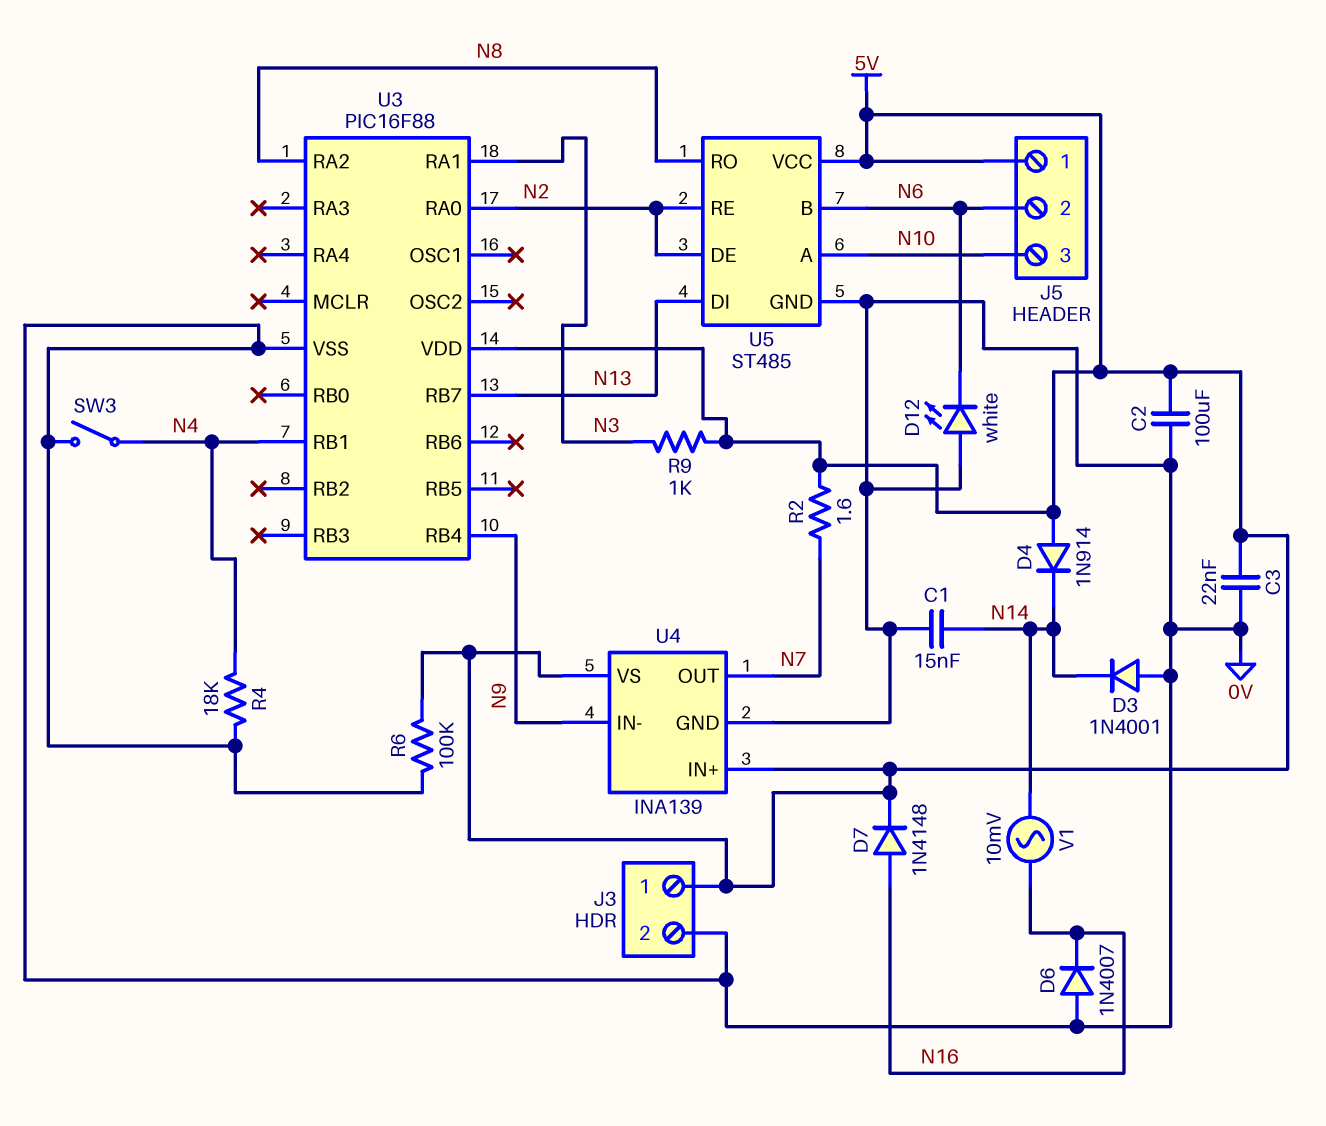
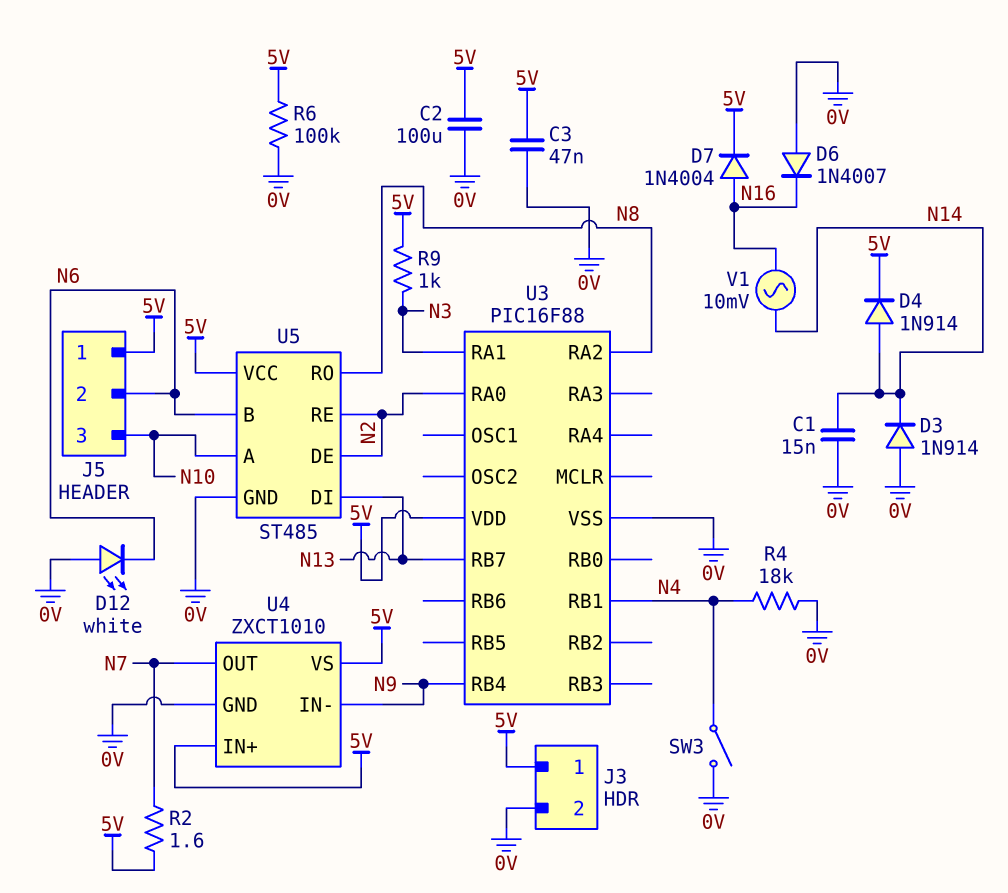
C3: 22nF (0V, 5V) -> 47nF (0V, 5V)
D3: diode 1N4001 (A 0V, K N14) -> diode 1N914 (A 0V, K N14)
D4: diode 1N914 (A 5V, K N14) -> diode 1N914 (A N14, K 5V)
D7: diode 1N4148 (A N16, K 5V) -> diode 1N4004 (A N16, K 5V)
U4: INA139 -> ZXCT1010

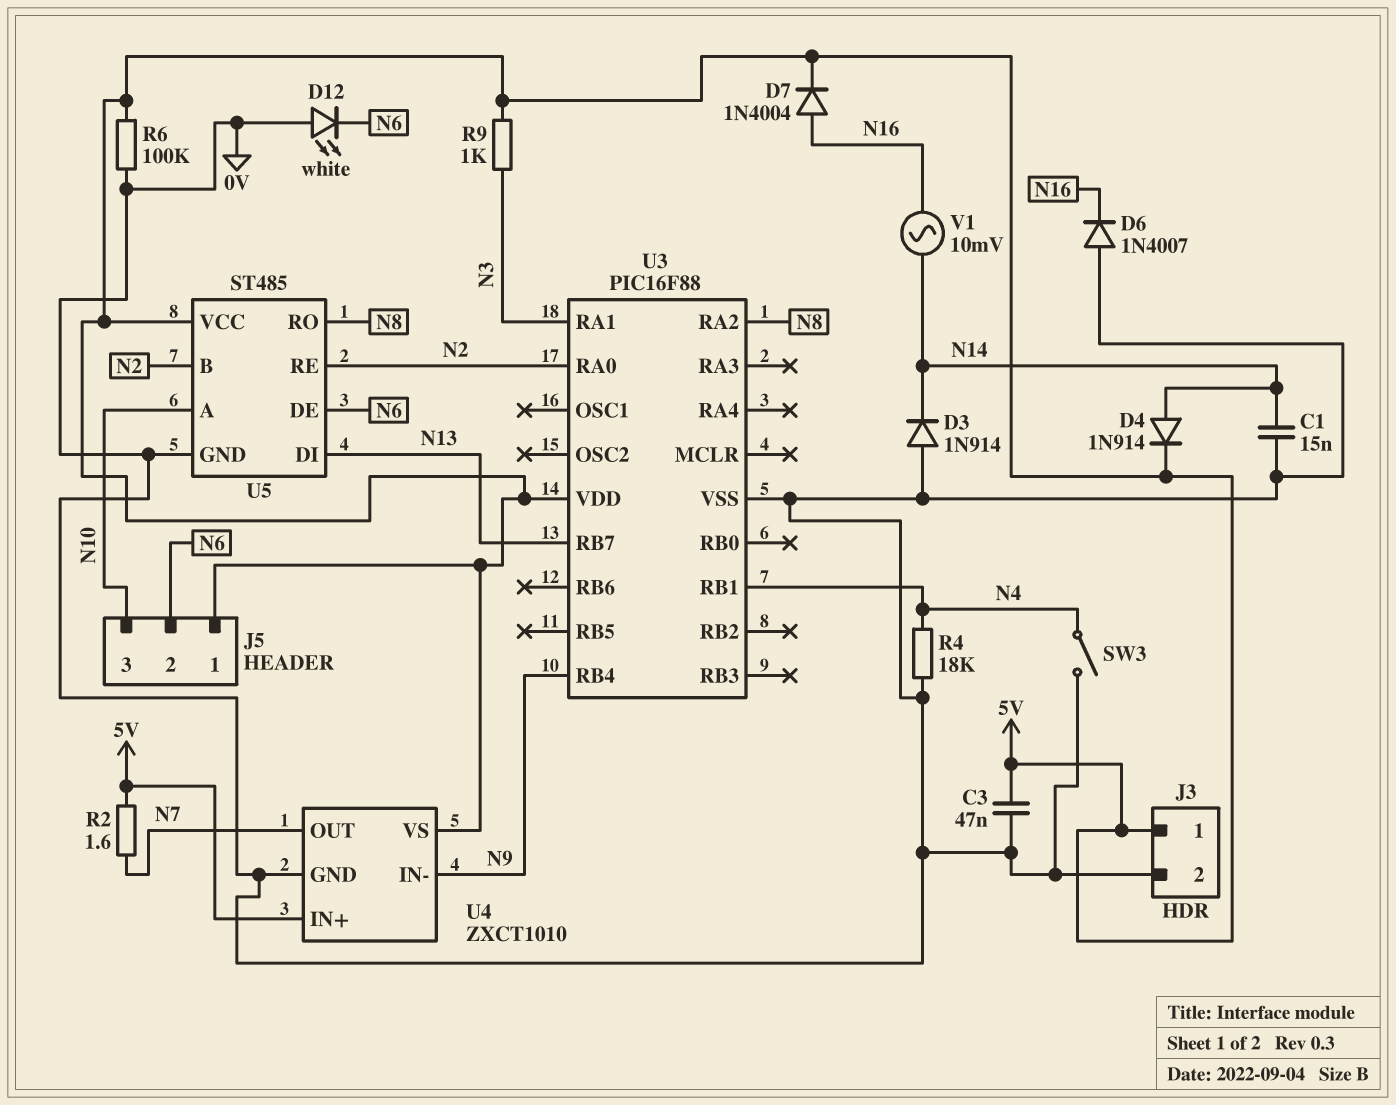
C2: 100uF (0V, 5V) -> none
U5 pin B: N6 -> N2
U5 pin DE: N2 -> N6

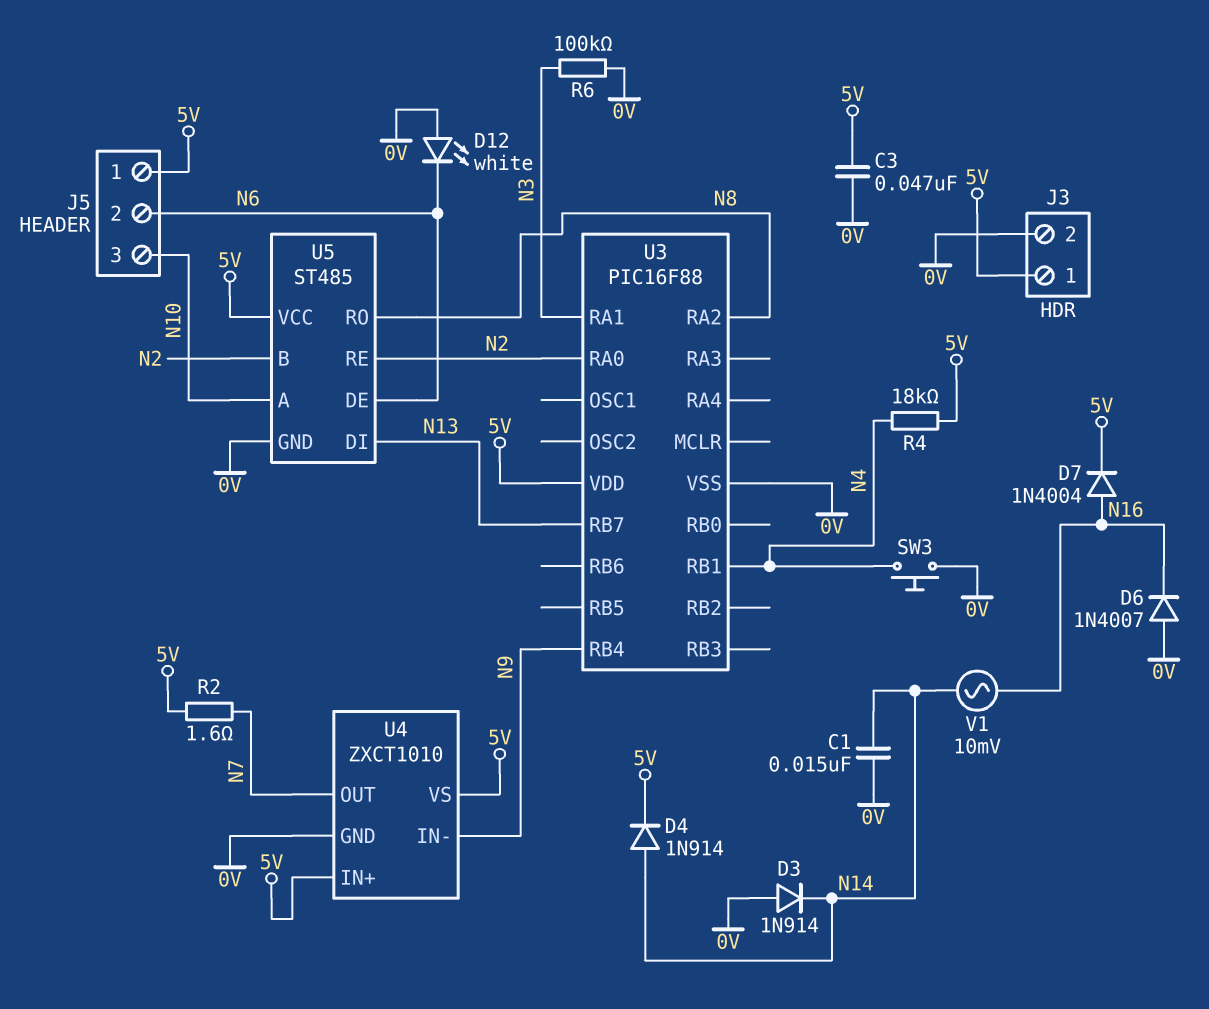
R4: 18k (0V, N4) -> 18k (5V, N4)
R6: 100k (0V, 5V) -> 100k (0V, N3)
R9: 1k (5V, N3) -> none
SW3: switch (0V, N4) -> button (0V, N4)

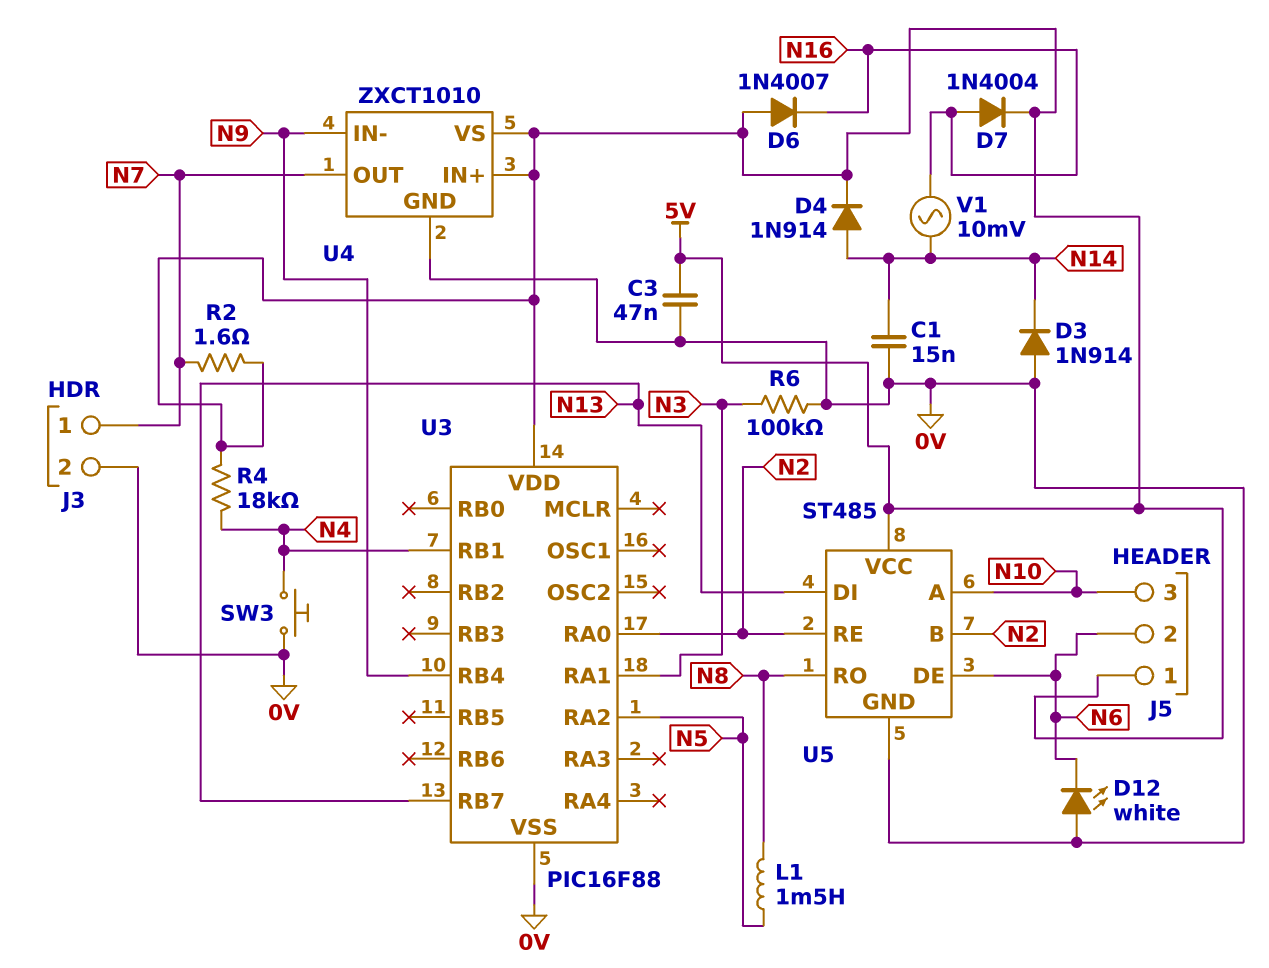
D6: diode 1N4007 (A 0V, K N16) -> diode 1N4007 (A 5V, K N16)
J3 pin 1: 5V -> N7
L1: none -> 1.5mH (N5, N8)
U3 pin RA2: N8 -> N5

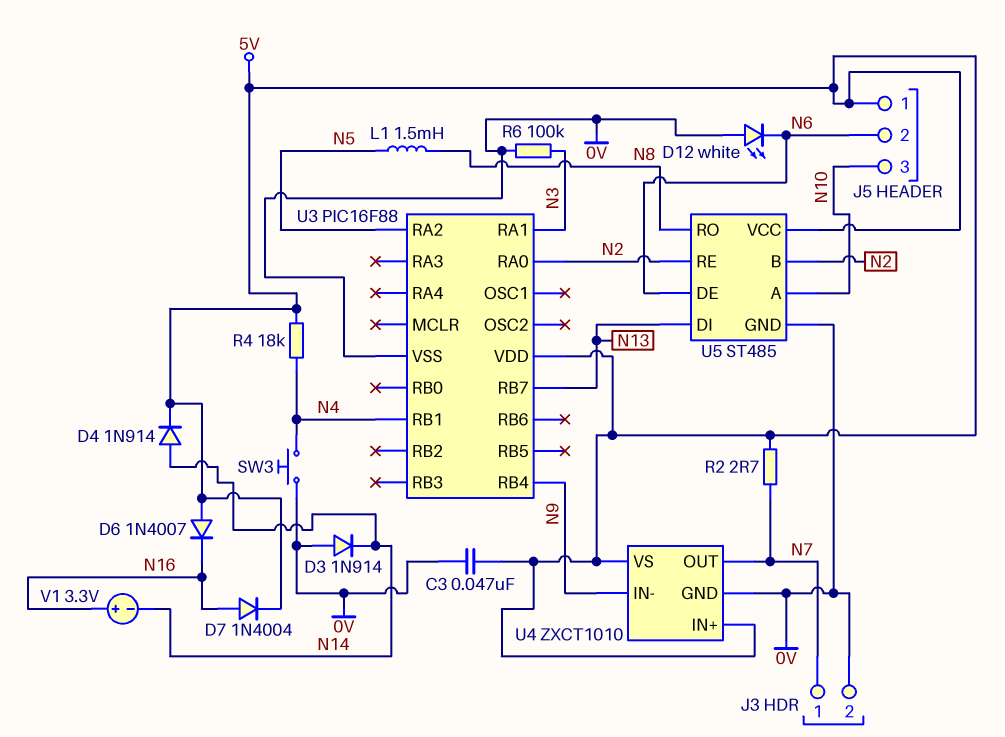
C1: 15nF (0V, N14) -> none
R2: 1.6 (5V, N7) -> 2.7 (5V, N7)
V1: AC 10mV (N14, N16) -> 3.3V (plus N16, minus N14)

